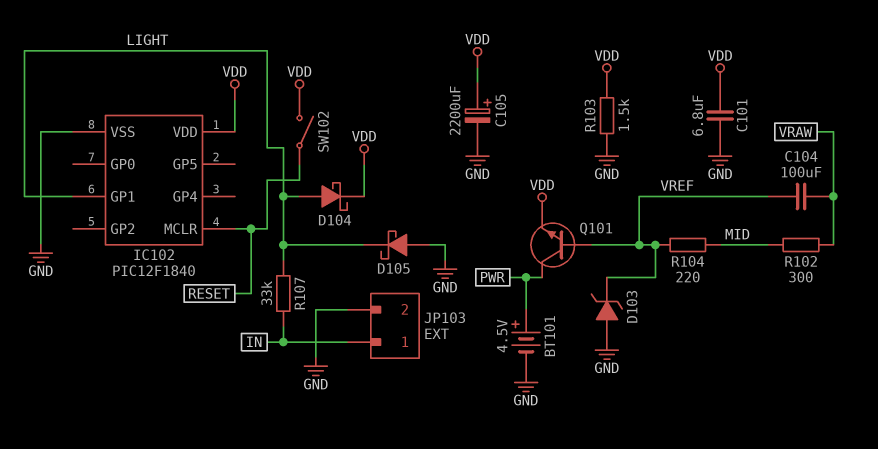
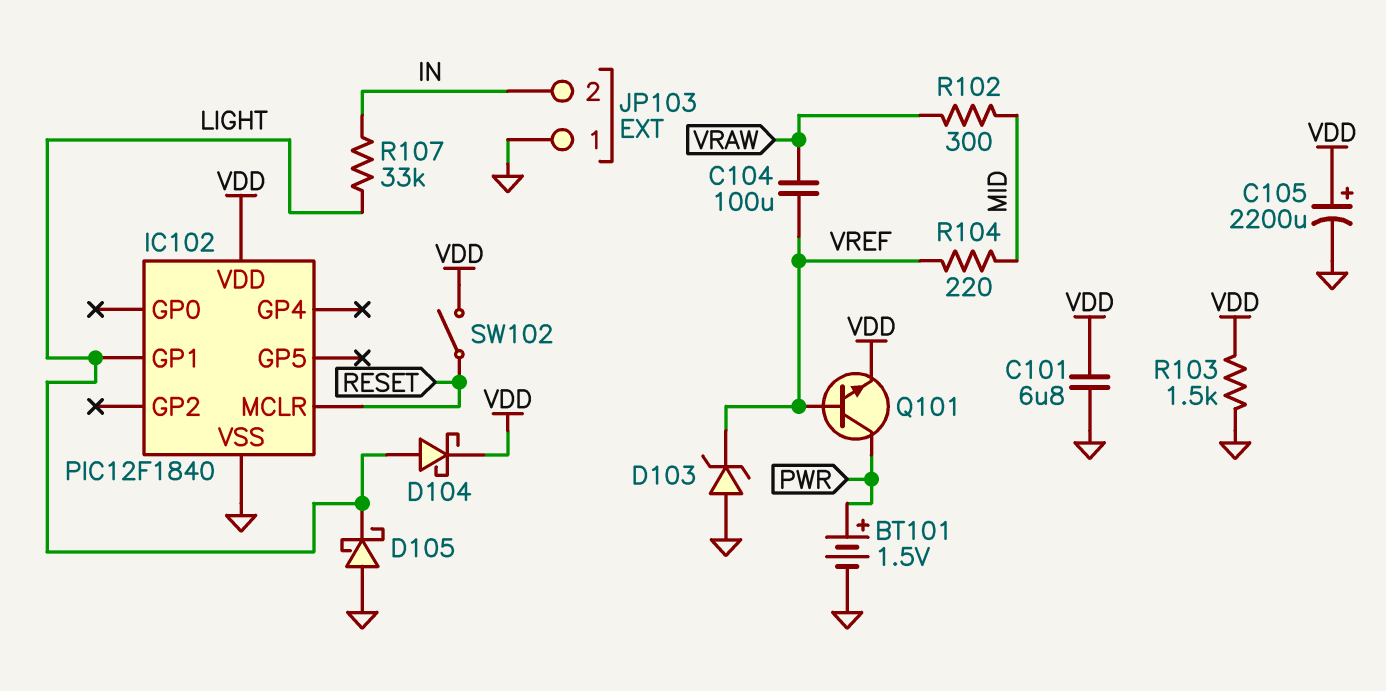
BT101: 4.5V (plus PWR, minus GND) -> 1.5V (plus PWR, minus GND)
JP103 pin 1: IN -> GND
JP103 pin 2: GND -> IN

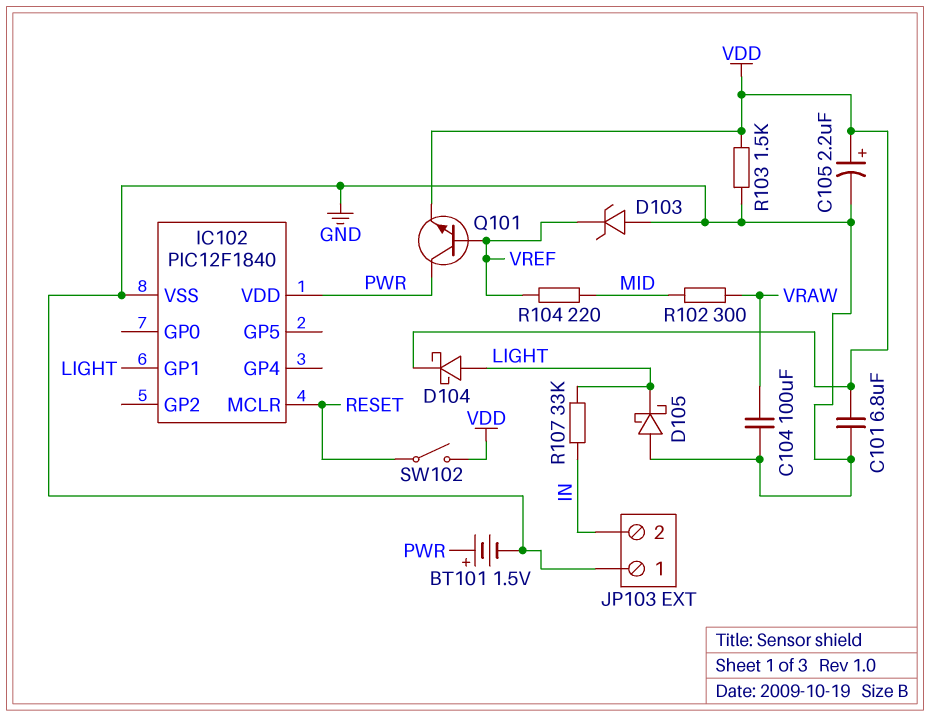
C104: 100uF (VRAW, VREF) -> 100uF (GND, VRAW)
C105: 2200uF (plus VDD, minus GND) -> 2.2uF (plus VDD, minus GND)
IC102 pin VDD: VDD -> PWR

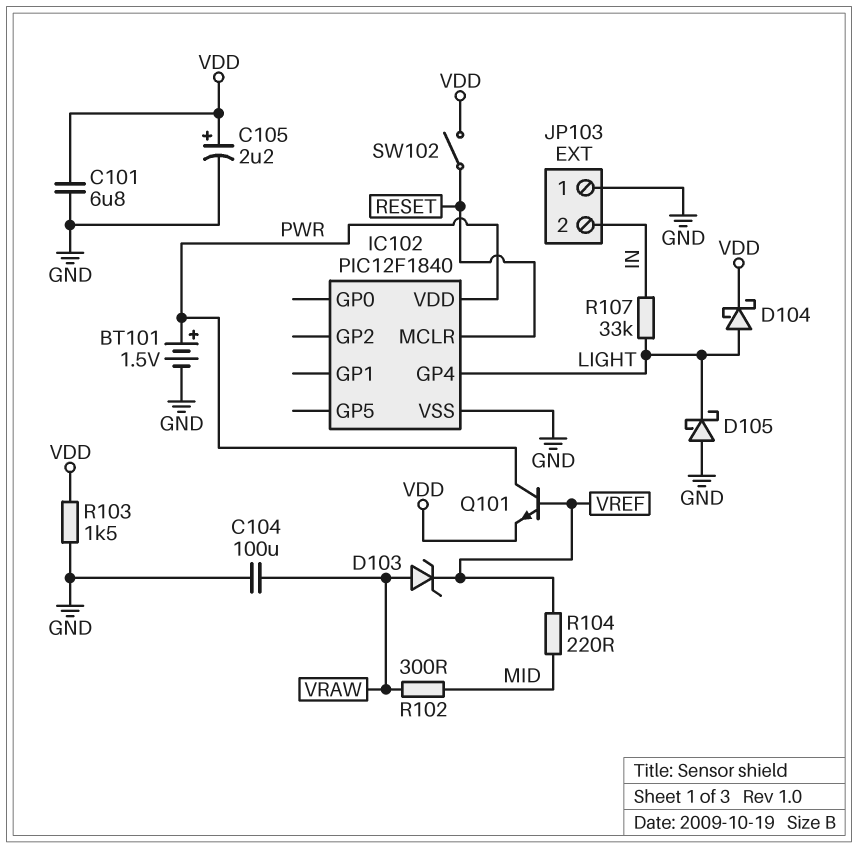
D103: zener (A GND, K VREF) -> zener (A VRAW, K VREF)
IC102 pin GP1: LIGHT -> none
IC102 pin GP4: none -> LIGHT

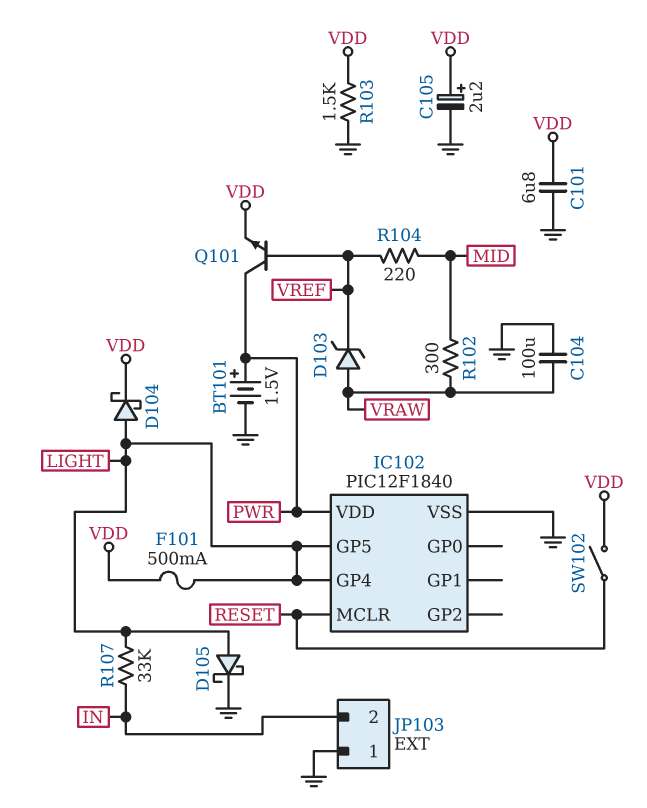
D105: schottky (A GND, K LIGHT) -> schottky (A LIGHT, K GND)
F101: none -> 500mA (LIGHT, VDD)
IC102 pin GP5: none -> LIGHT

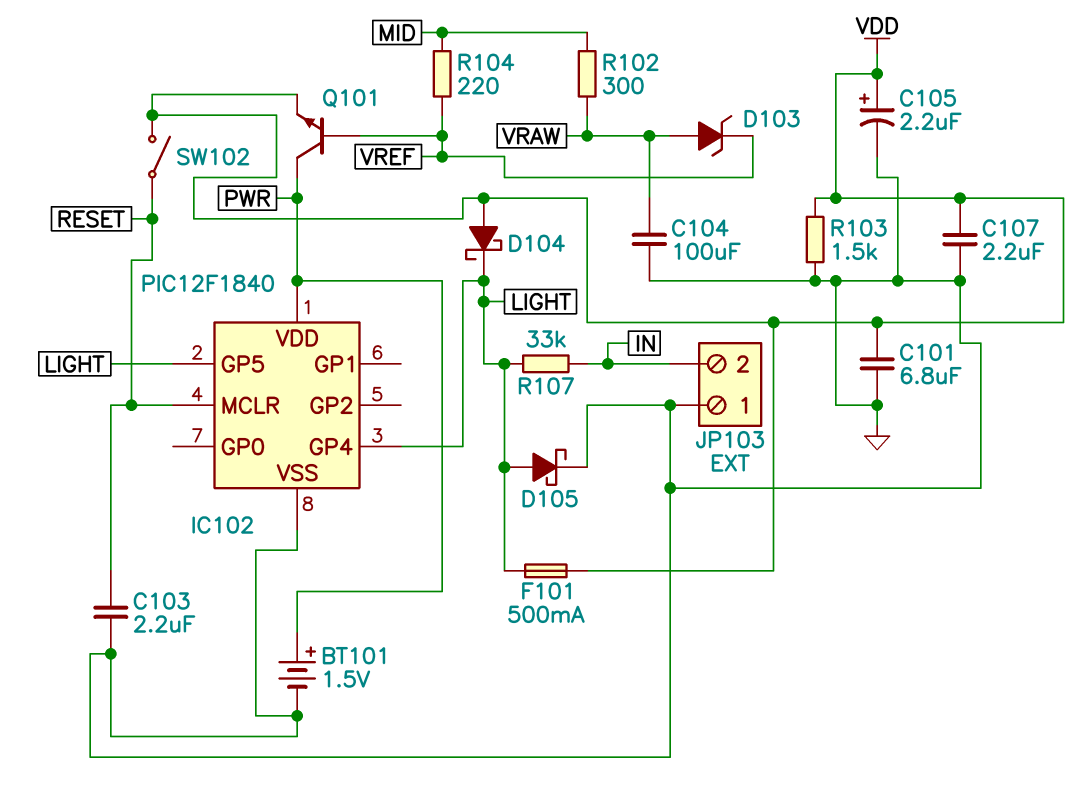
C103: none -> 2.2uF (GND, RESET)
C107: none -> 2.2uF (GND, VDD)
D104: schottky (A LIGHT, K VDD) -> schottky (A VDD, K LIGHT)

